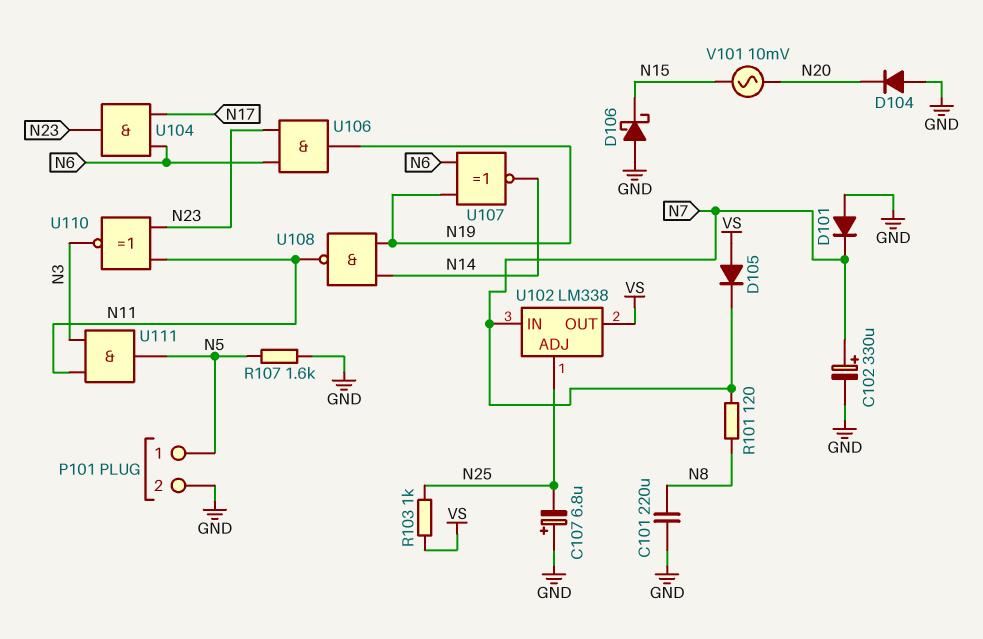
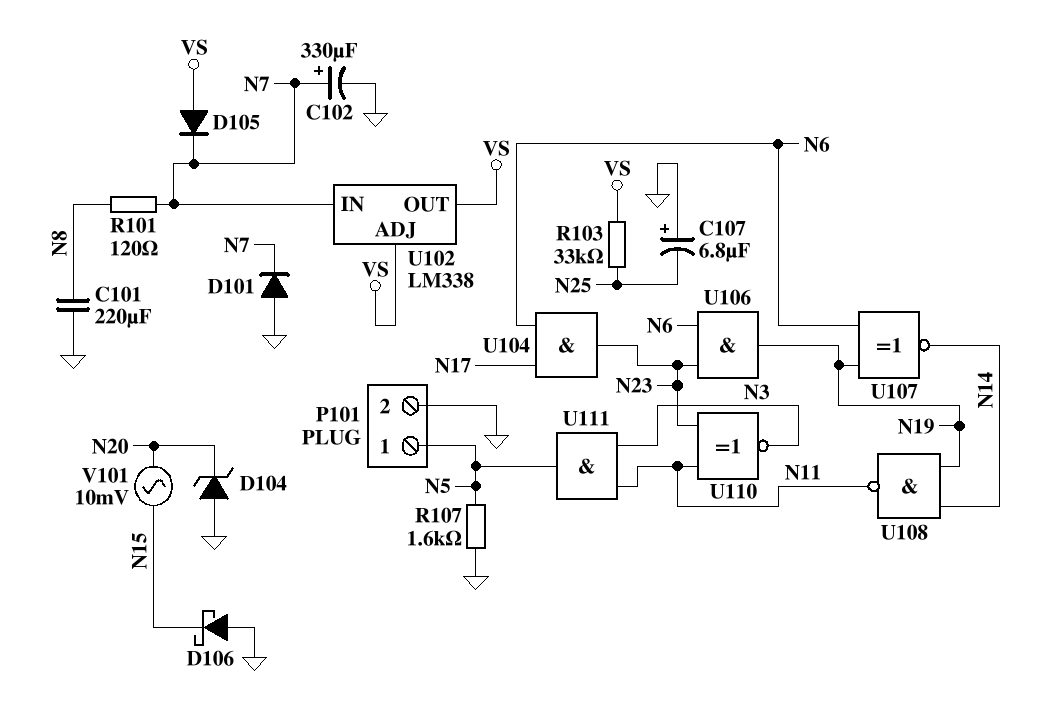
D104: diode (A GND, K N20) -> zener (A GND, K N20)
R103: 1k (N25, VS) -> 33k (N25, VS)
U102 pin ADJ: N25 -> VS

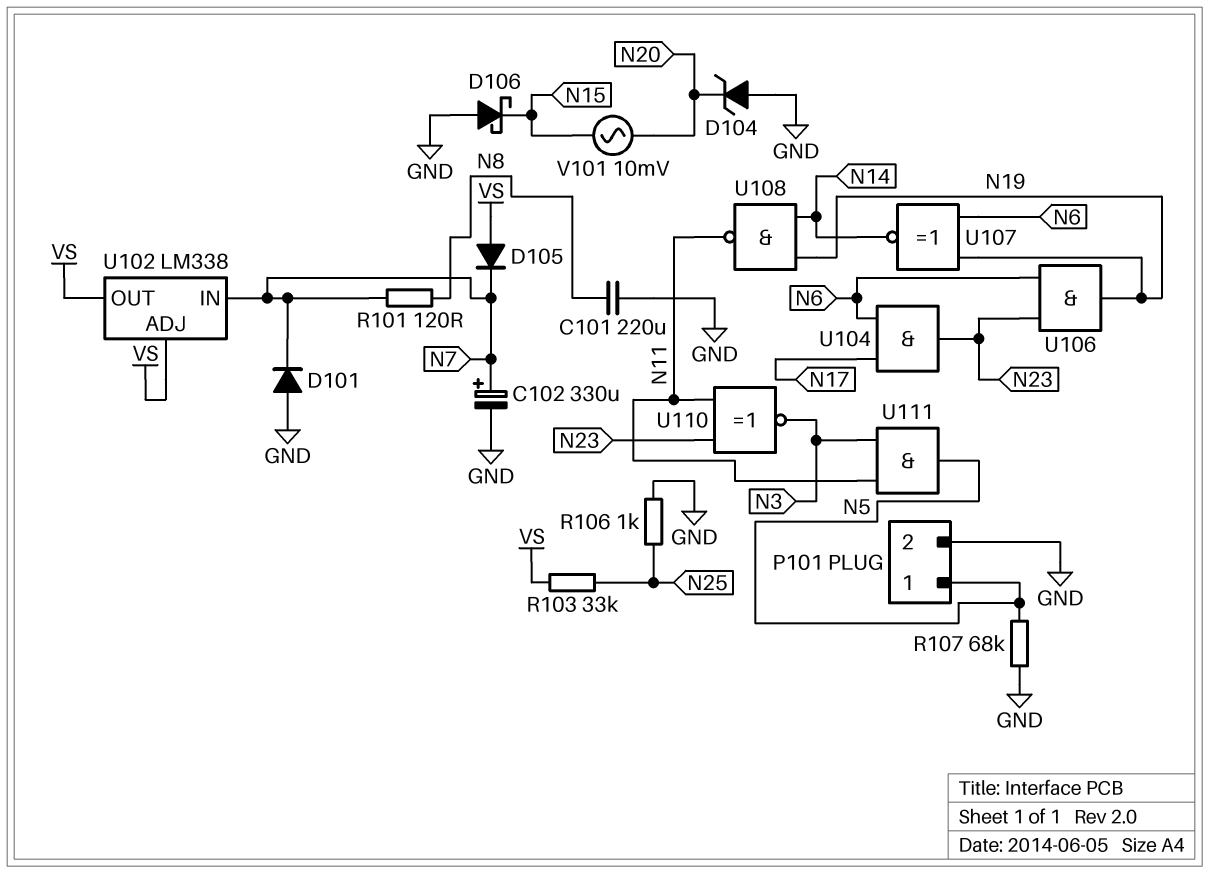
C107: 6.8uF (plus GND, minus N25) -> none
R106: none -> 1k (GND, N25)
R107: 1.6k (GND, N5) -> 68k (GND, N5)

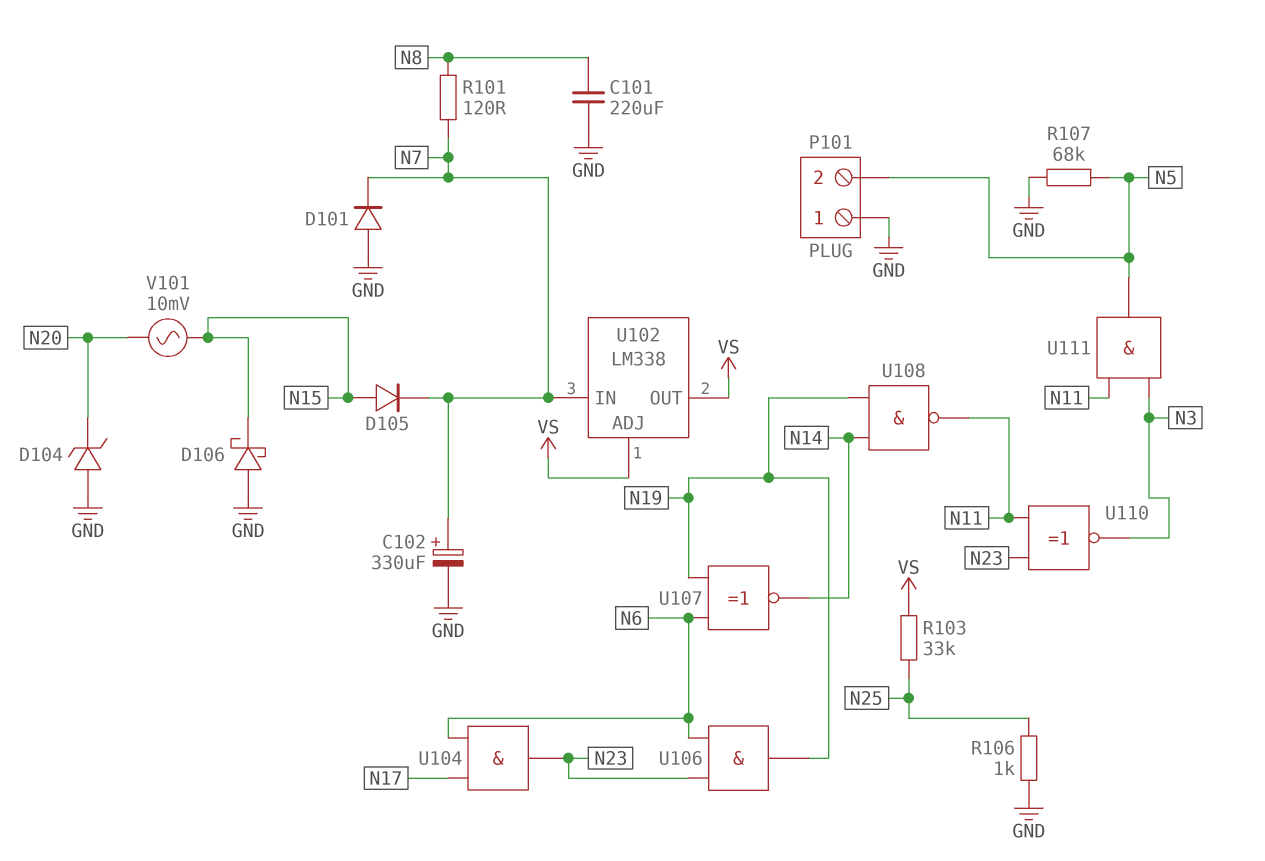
D105: diode (A VS, K N7) -> diode (A N15, K N7)
P101 pin 1: N5 -> GND
P101 pin 2: GND -> N5

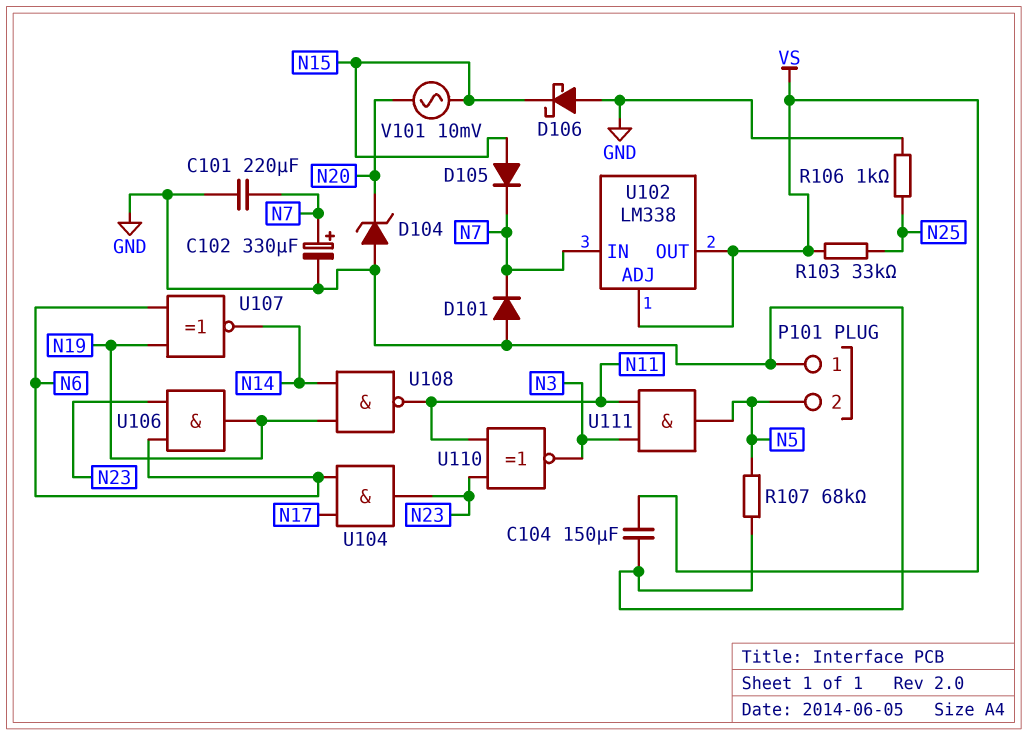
C101: 220uF (GND, N8) -> 220uF (GND, N7)
C104: none -> 150uF (GND, VS)
R101: 120 (N7, N8) -> none

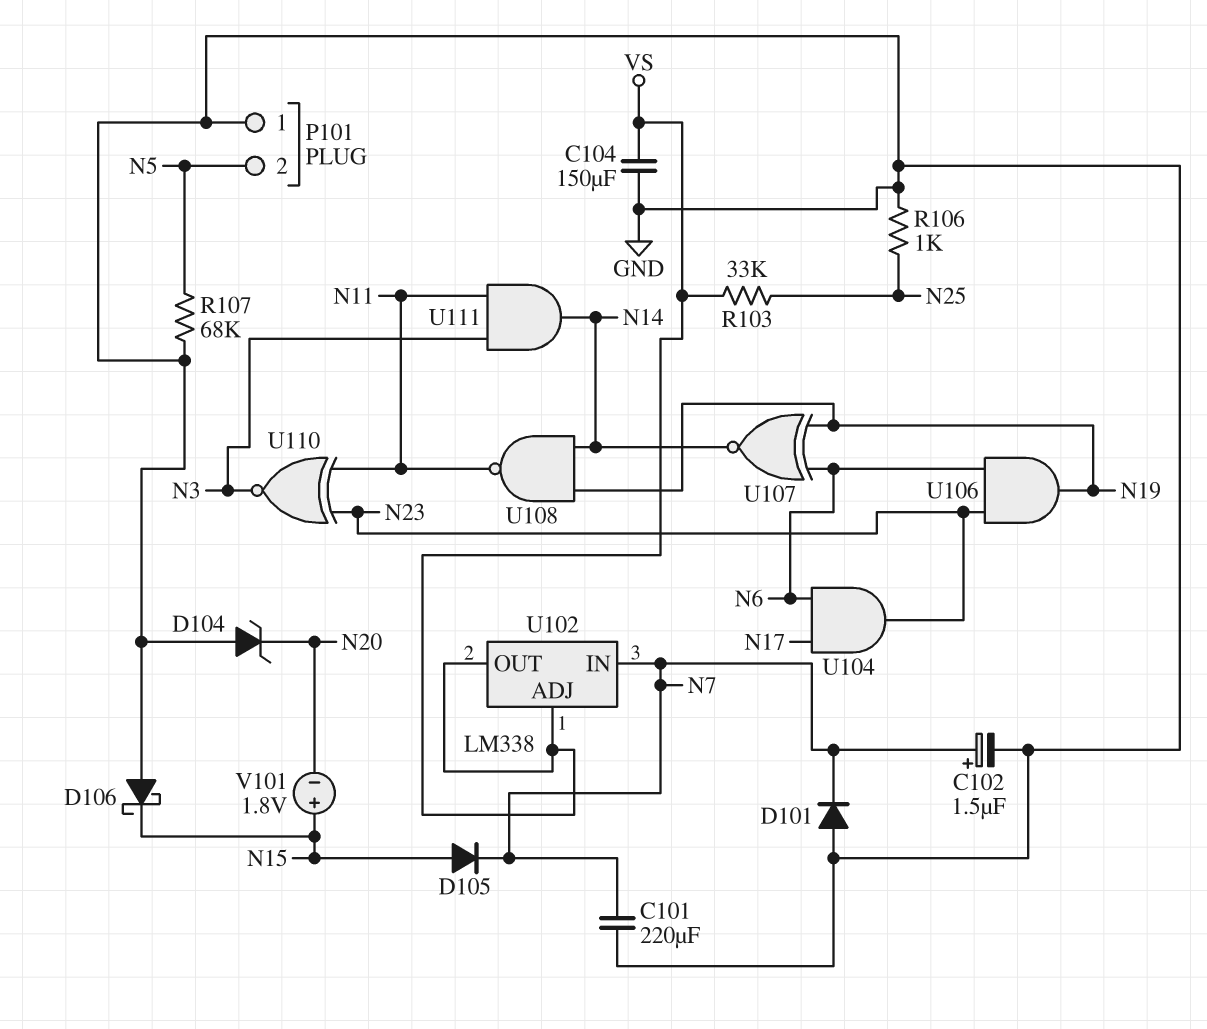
C102: 330uF (plus N7, minus GND) -> 1.5uF (plus N7, minus GND)
U111: AND (in N3, in N11, out N5) -> AND (in N3, in N11, out N14)
V101: AC 10mV (N15, N20) -> 1.8V (plus N15, minus N20)

